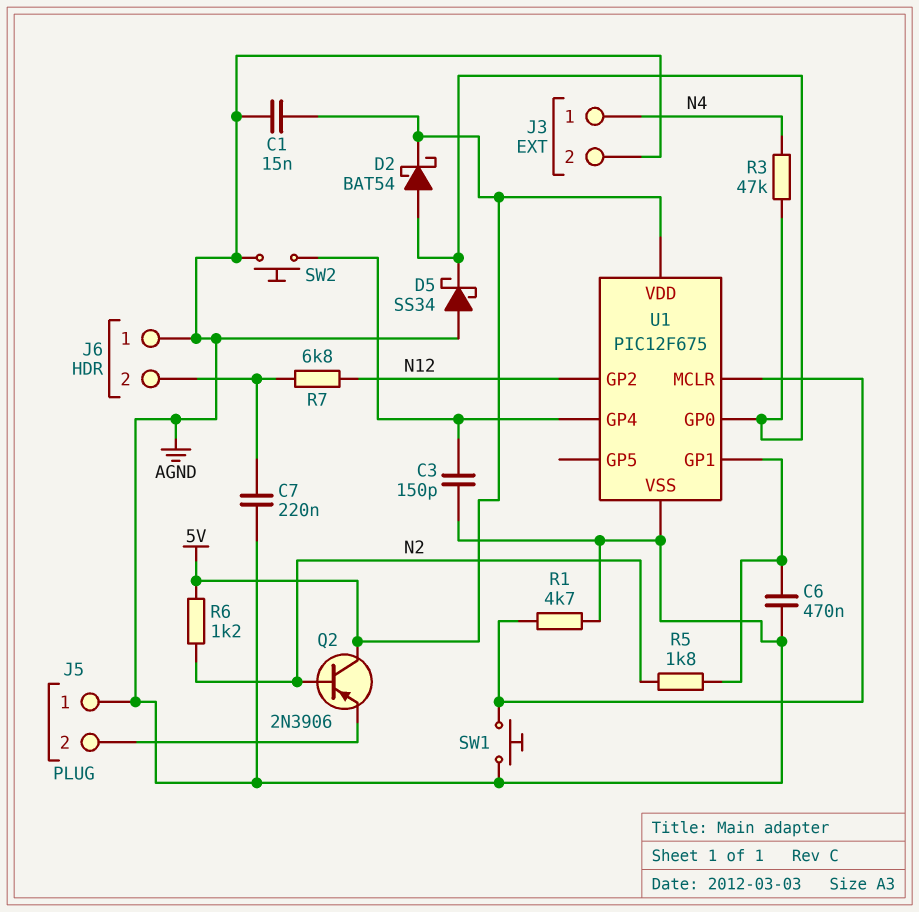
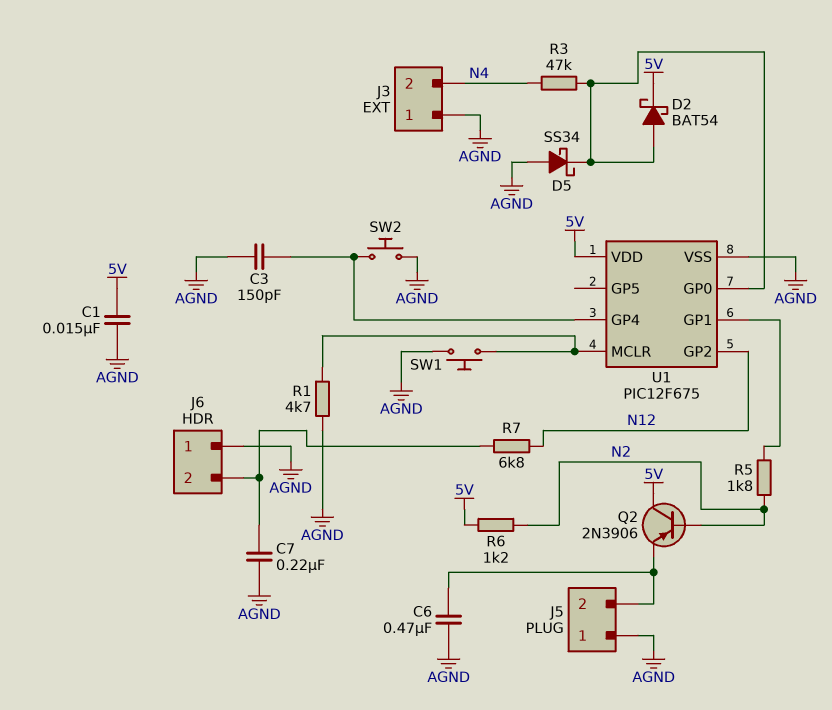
C6: 470nF (AGND, U1/GP1) -> 470nF (AGND, J5/2)
J3 pin 1: N4 -> AGND
J3 pin 2: AGND -> N4

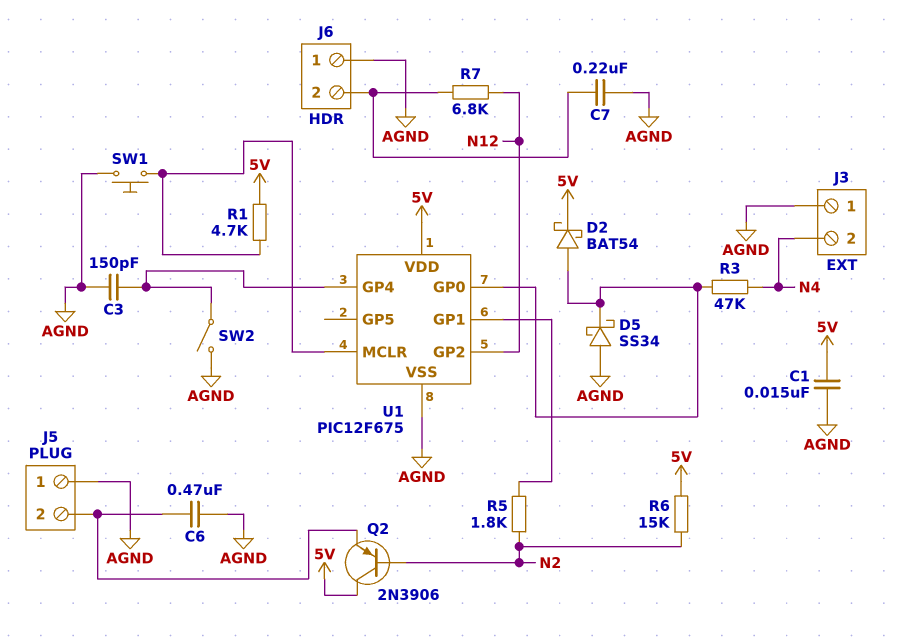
R1: 4.7k (AGND, U1/MCLR) -> 4.7k (5V, U1/MCLR)
R6: 1.2k (5V, N2) -> 15k (5V, N2)
SW2: button (AGND, U1/GP4) -> switch (AGND, U1/GP4)

